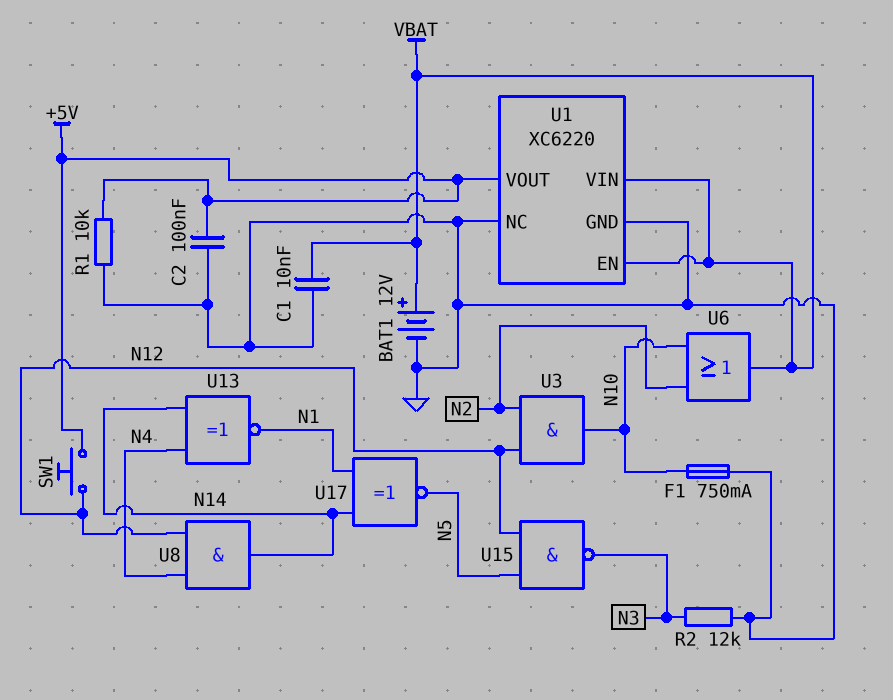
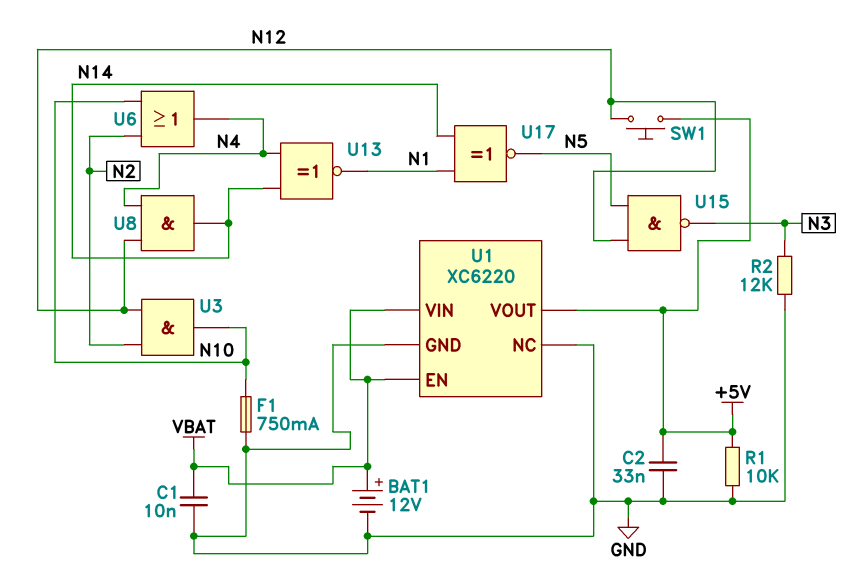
C2: 100nF (+5V, GND) -> 33nF (+5V, GND)
U6: OR (in N2, in N10, out VBAT) -> OR (in N2, in N10, out N4)

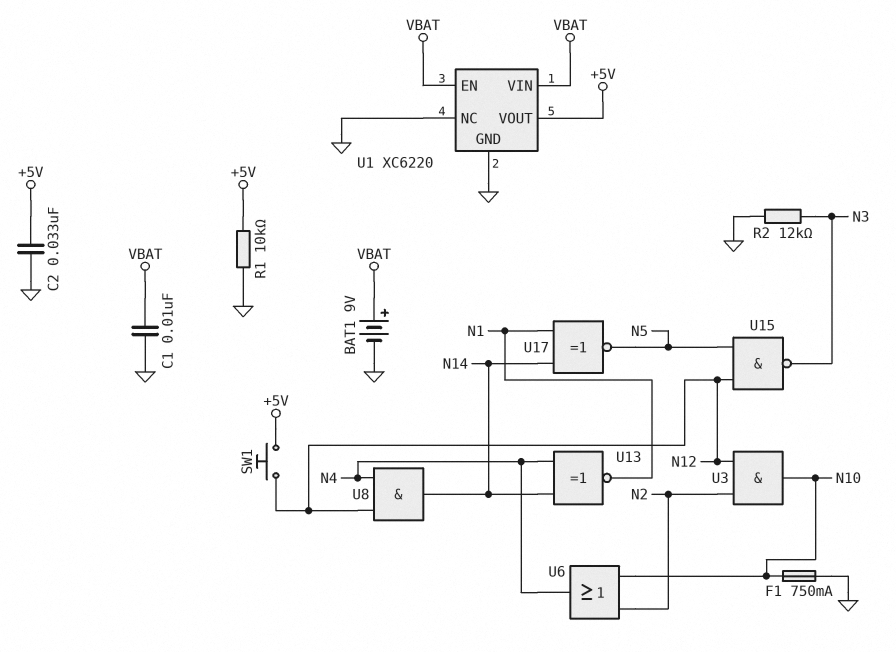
BAT1: 12V (plus VBAT, minus GND) -> 9V (plus VBAT, minus GND)

